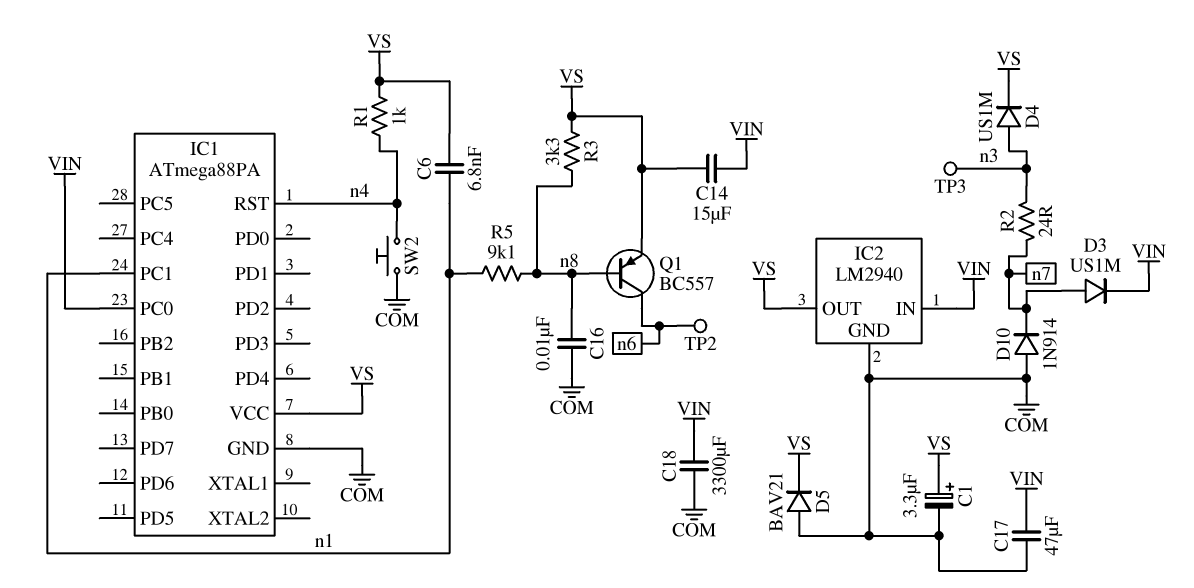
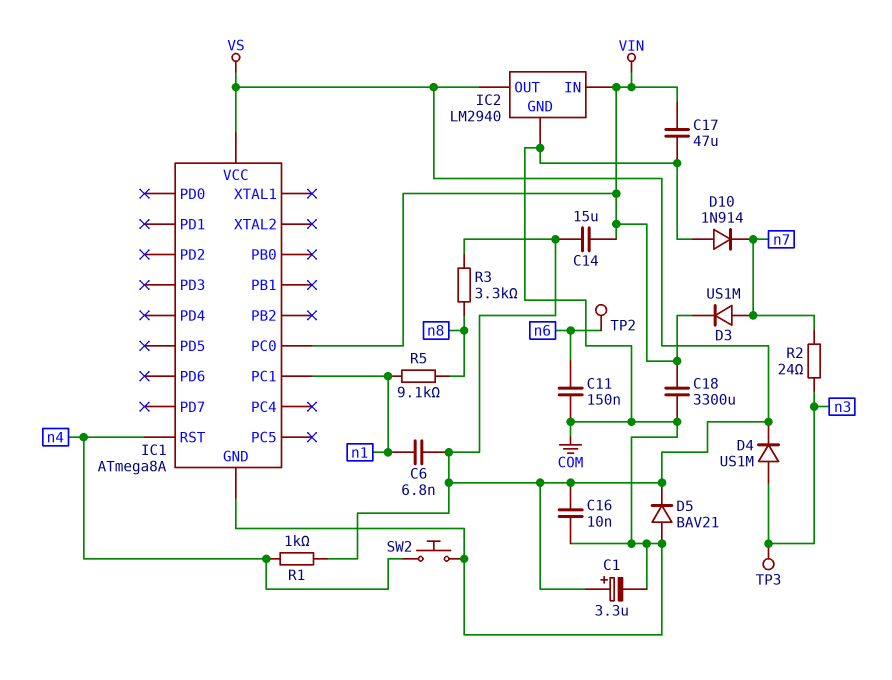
C11: none -> 150nF (COM, n6)
C16: 10nF (COM, n8) -> 10nF (COM, VS)
IC1: ATmega88PA -> ATmega8A
Q1: PNP BC557 (B n8, C n6, E VS) -> none

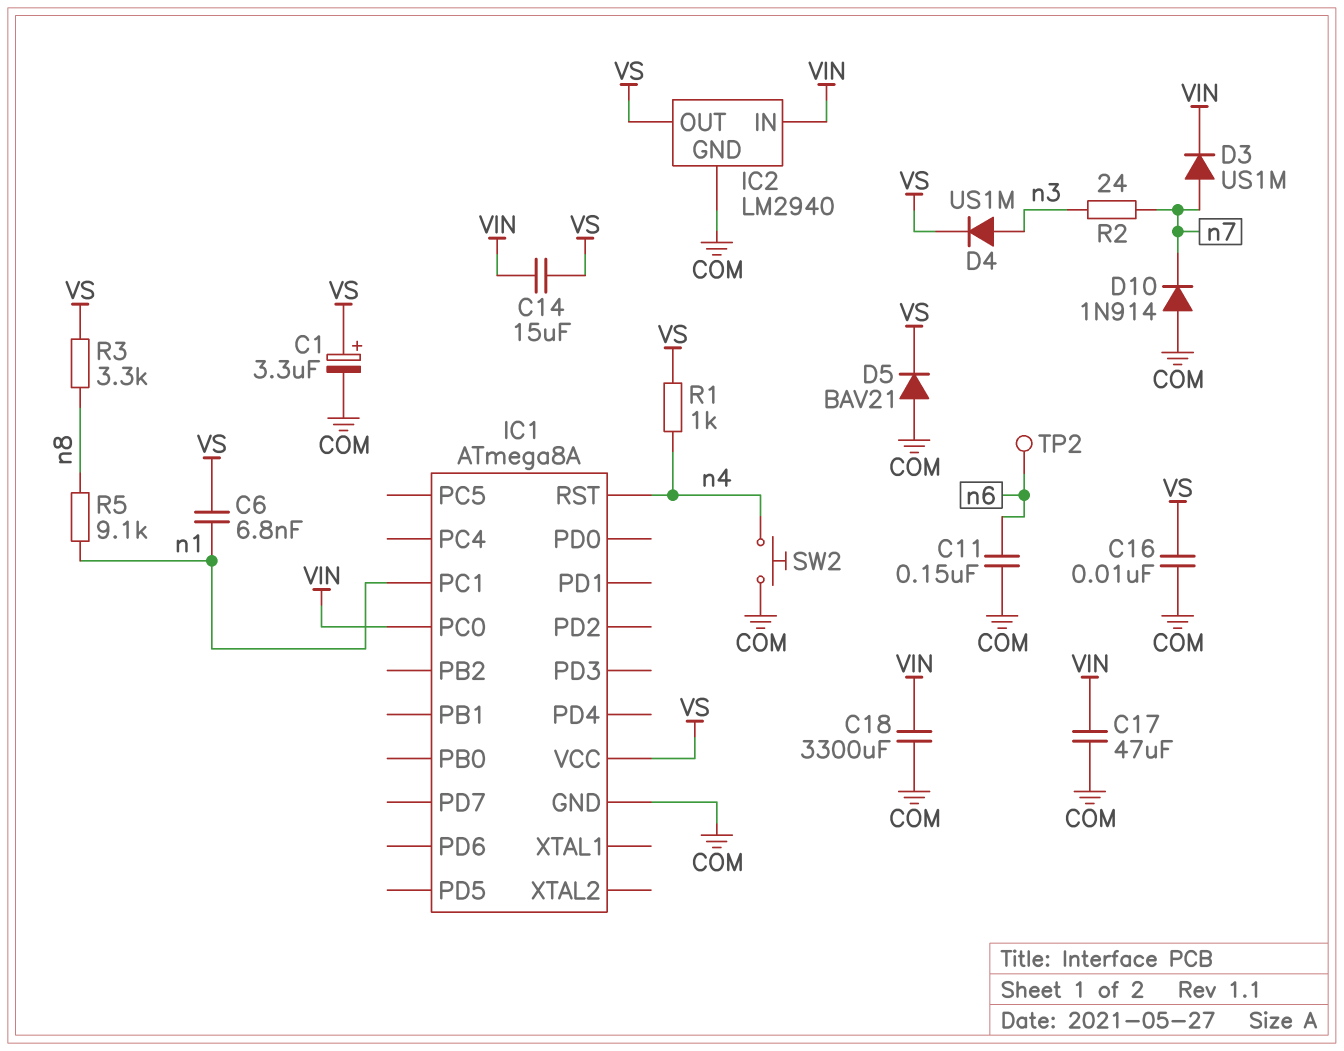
TP3: test point (n3) -> none

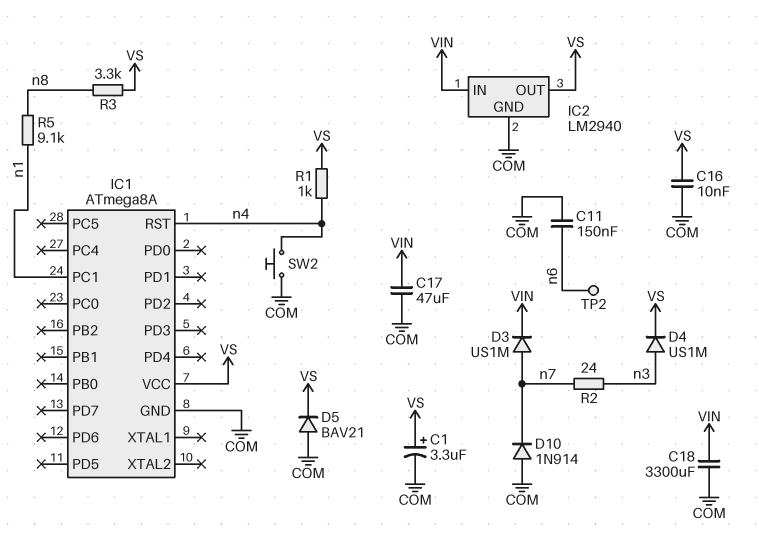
C6: 6.8nF (VS, n1) -> none
C14: 15uF (VIN, VS) -> none
IC1 pin PC0: VIN -> none

